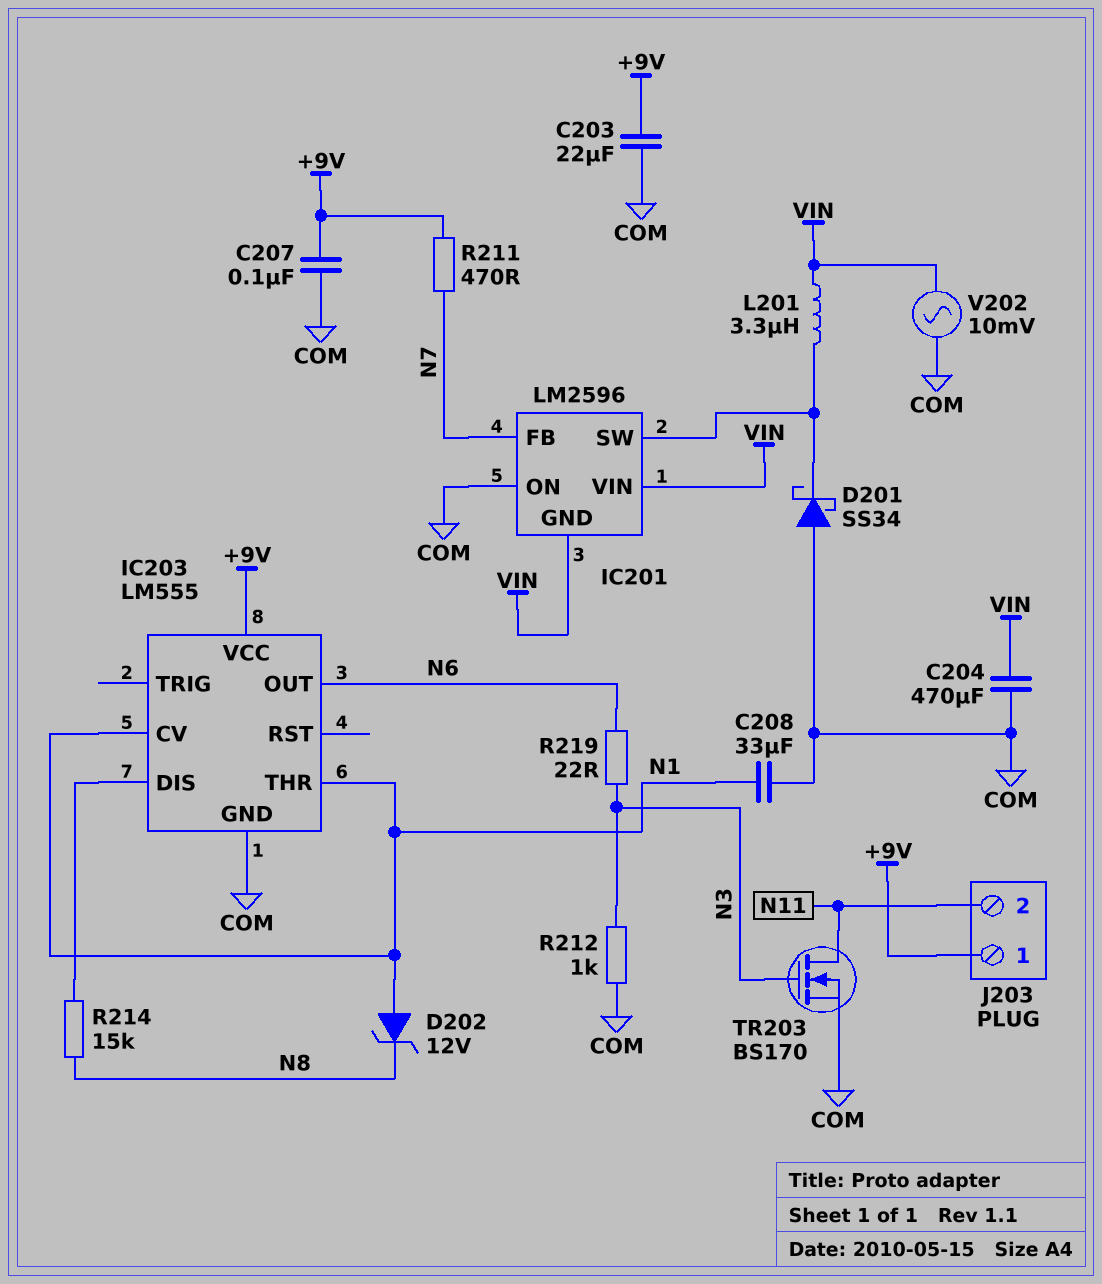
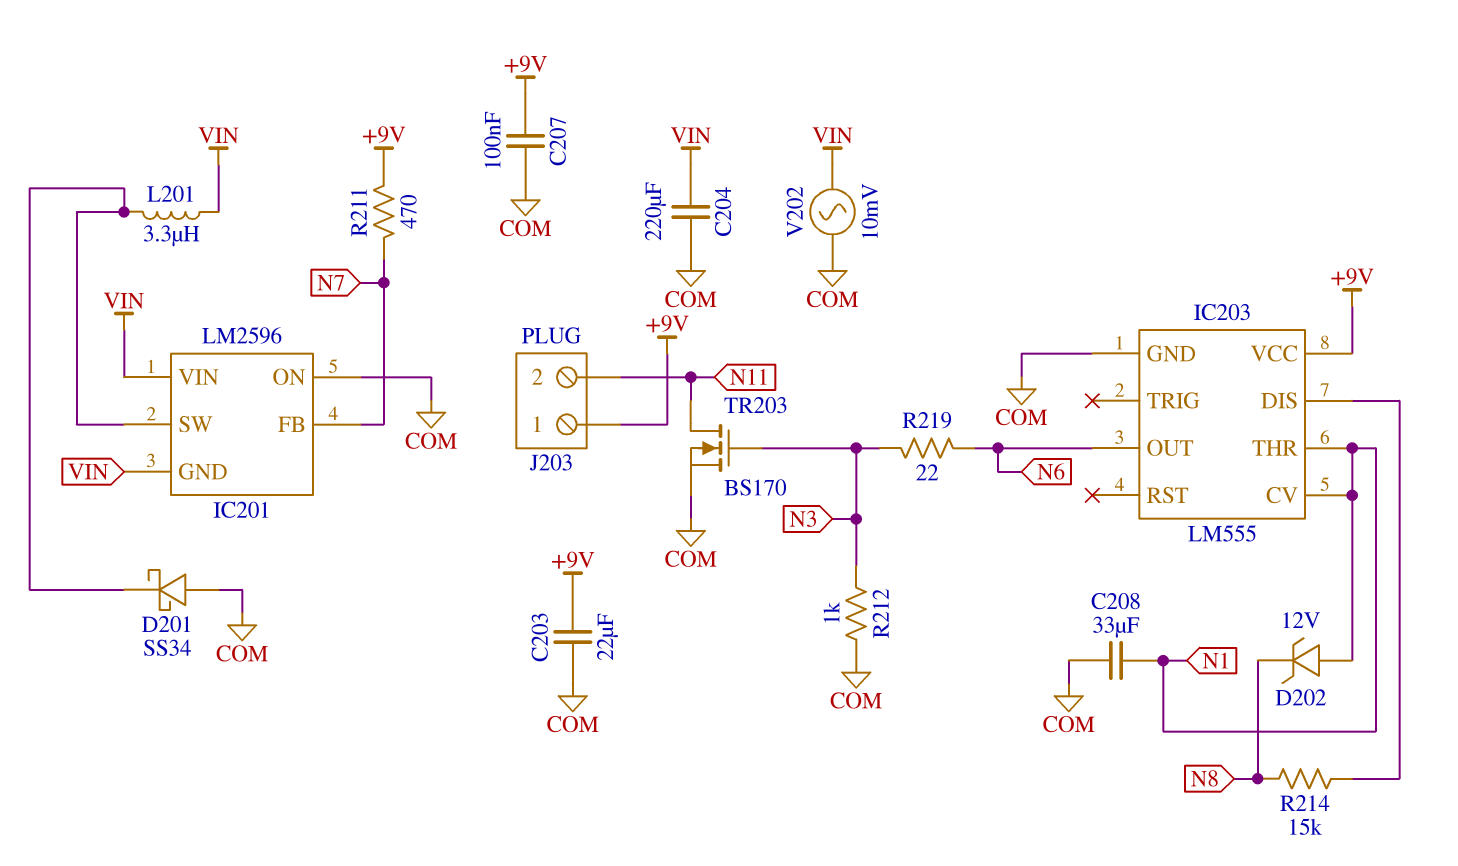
C204: 470uF (COM, VIN) -> 220uF (COM, VIN)

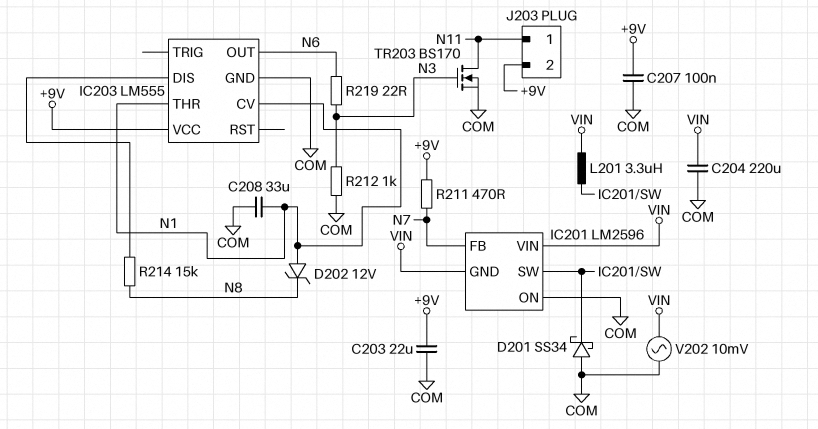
J203 pin 1: +9V -> N11
J203 pin 2: N11 -> +9V

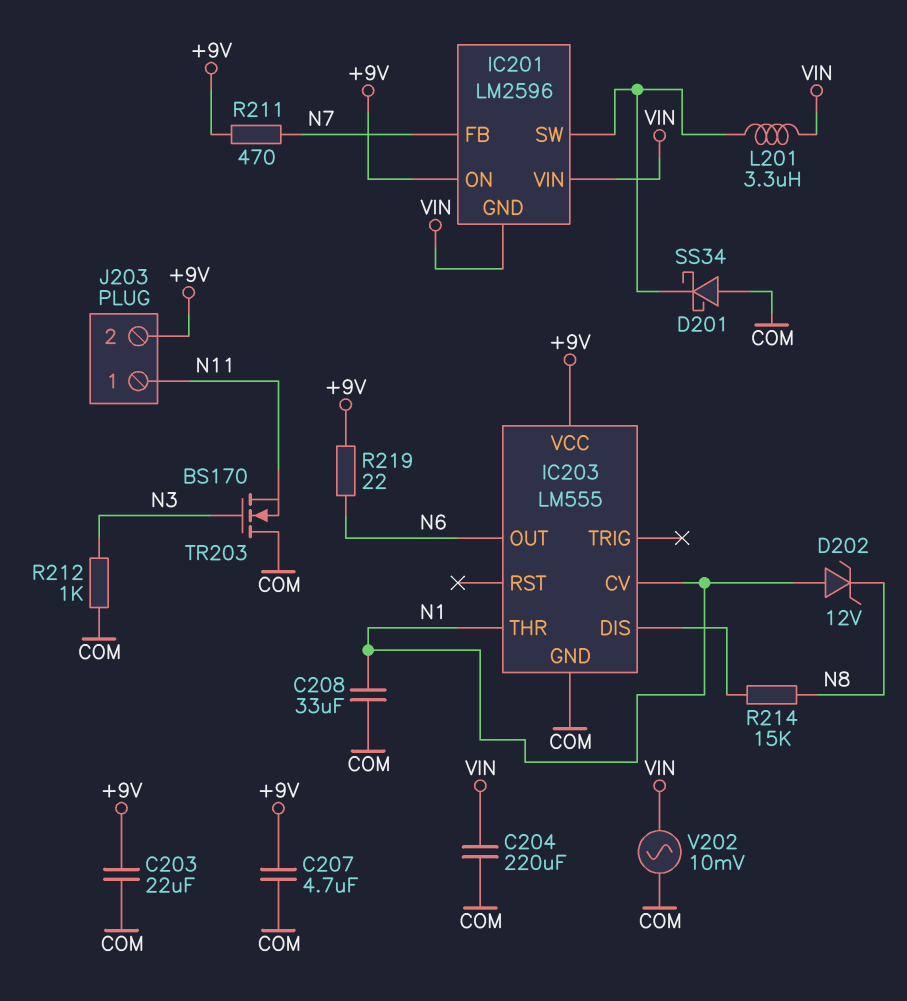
C207: 100nF (+9V, COM) -> 4.7uF (+9V, COM)
IC201 pin ON: COM -> +9V
R219: 22 (N3, N6) -> 22 (+9V, N6)
TR203: NMOS BS170 (G N3, D N11, S COM) -> NMOS BS170 (G N3, D COM, S N11)

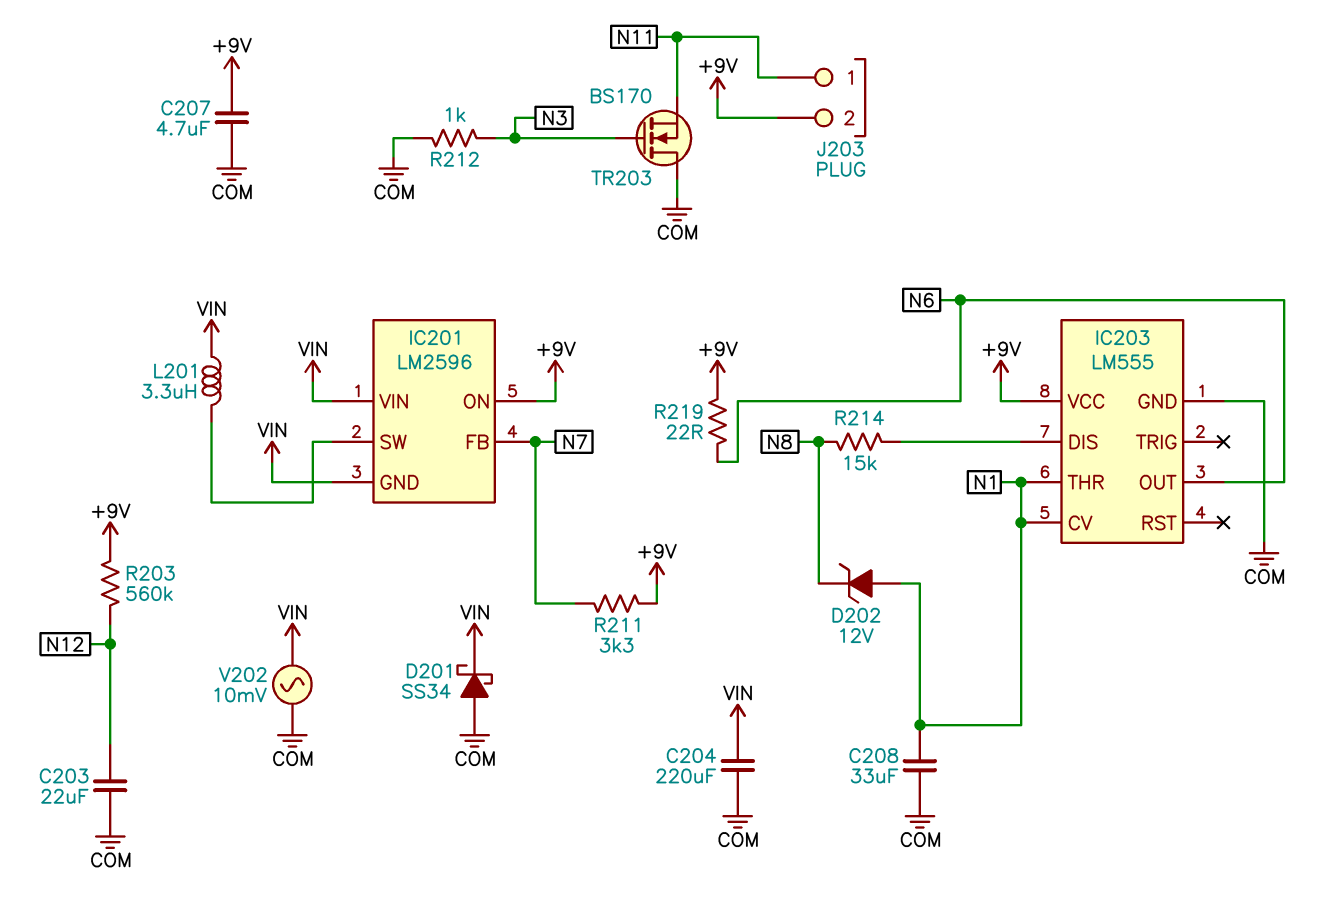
C203: 22uF (+9V, COM) -> 22uF (COM, N12)
D201: schottky SS34 (A COM, K IC201/SW) -> schottky SS34 (A COM, K VIN)
R203: none -> 560k (+9V, N12)
R211: 470 (+9V, N7) -> 3.3k (+9V, N7)

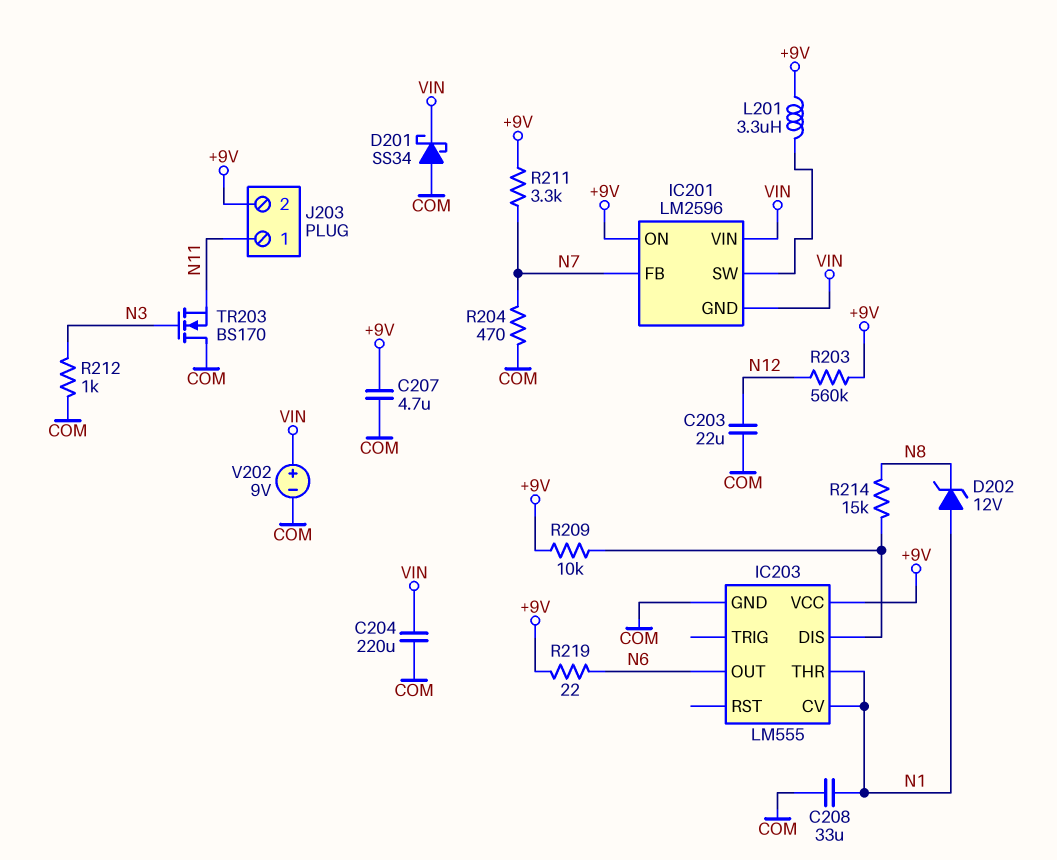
L201: 3.3uH (IC201/SW, VIN) -> 3.3uH (+9V, IC201/SW)
R204: none -> 470 (COM, N7)
R209: none -> 10k (+9V, IC203/DIS)
V202: AC 10mV (COM, VIN) -> 9V (plus VIN, minus COM)

